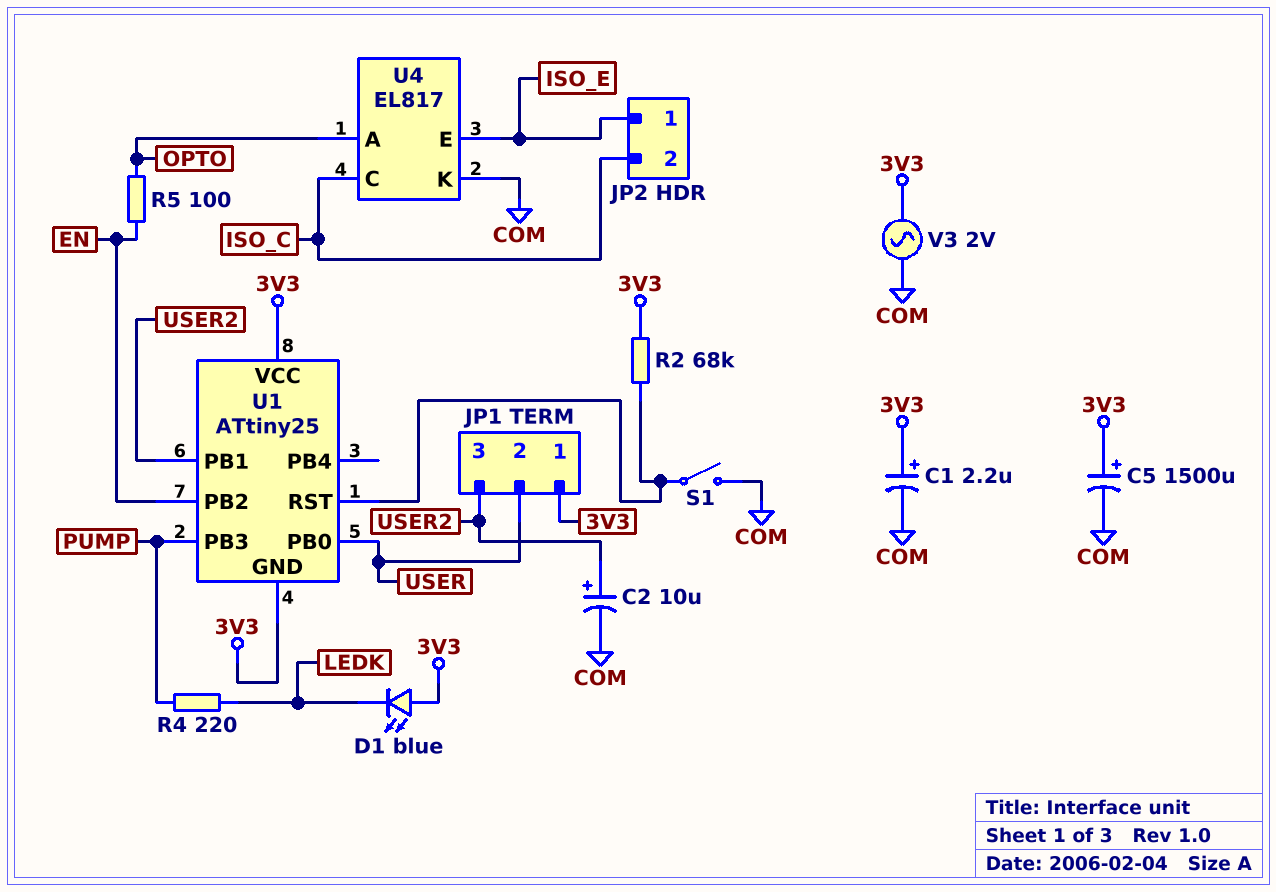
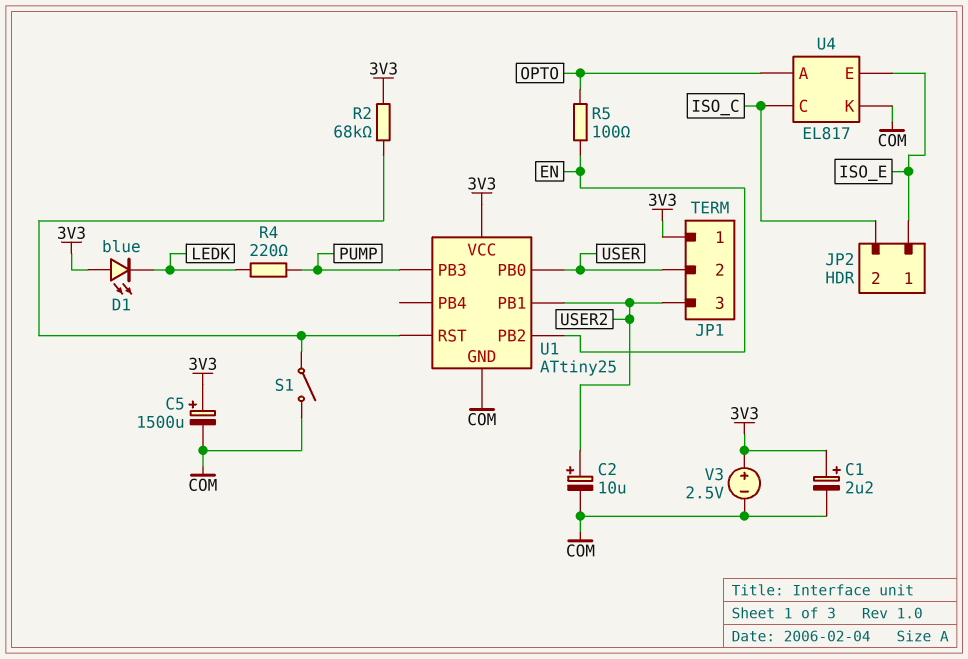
U1 pin GND: 3V3 -> COM
V3: AC 2V (3V3, COM) -> 2.5V (plus 3V3, minus COM)

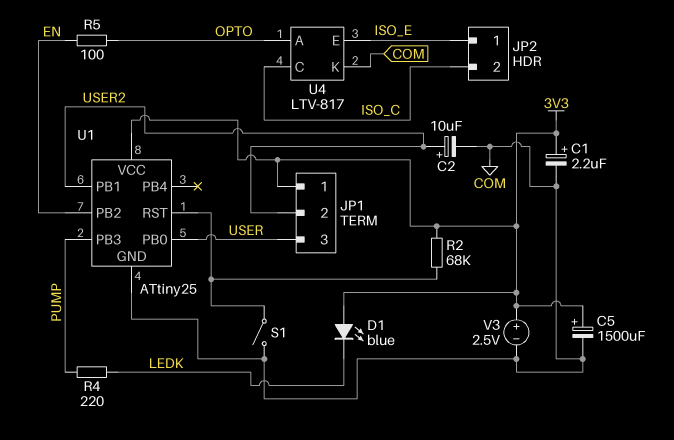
JP1 pin 2: USER -> USER2
JP1 pin 3: USER2 -> USER
U4: EL817 -> LTV-817

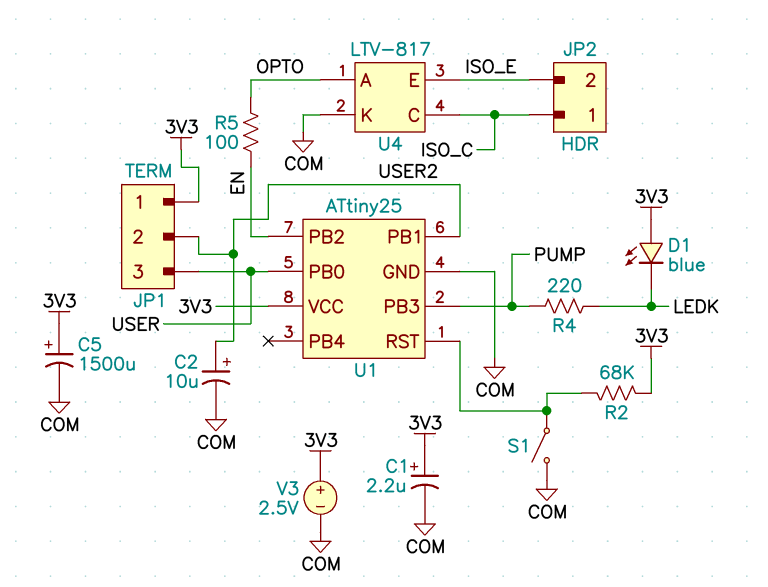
JP2 pin 1: ISO_E -> ISO_C
JP2 pin 2: ISO_C -> ISO_E

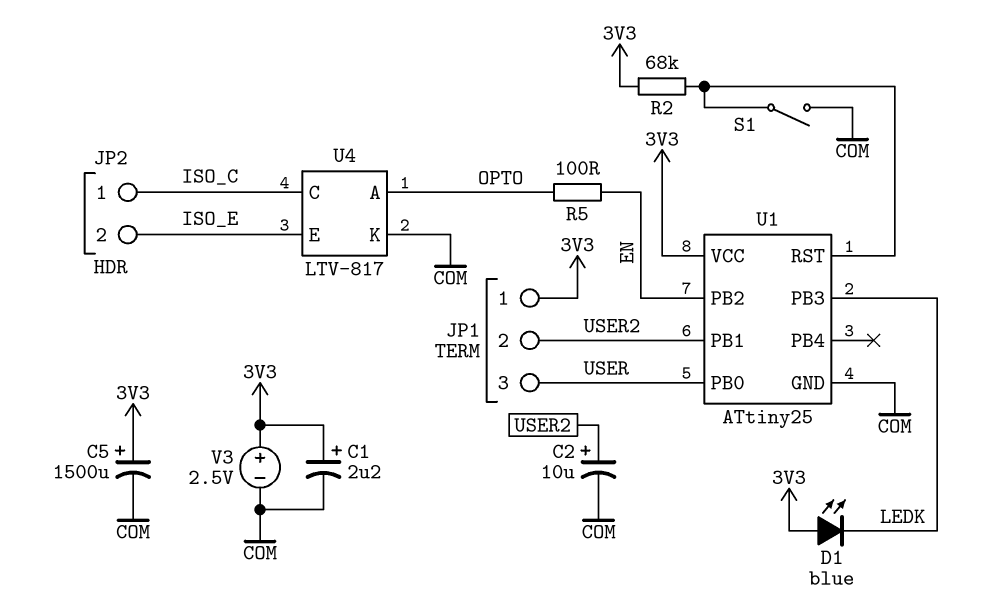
R4: 220 (LEDK, PUMP) -> none
U1 pin PB3: PUMP -> LEDK

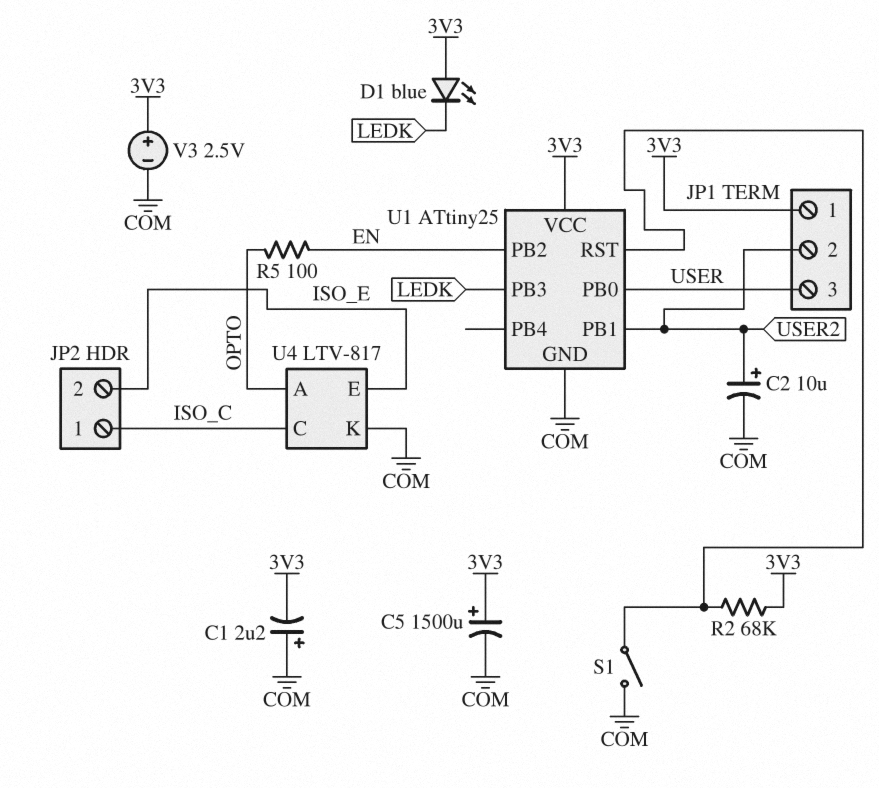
C1: 2.2uF (plus 3V3, minus COM) -> 2.2uF (plus COM, minus 3V3)

